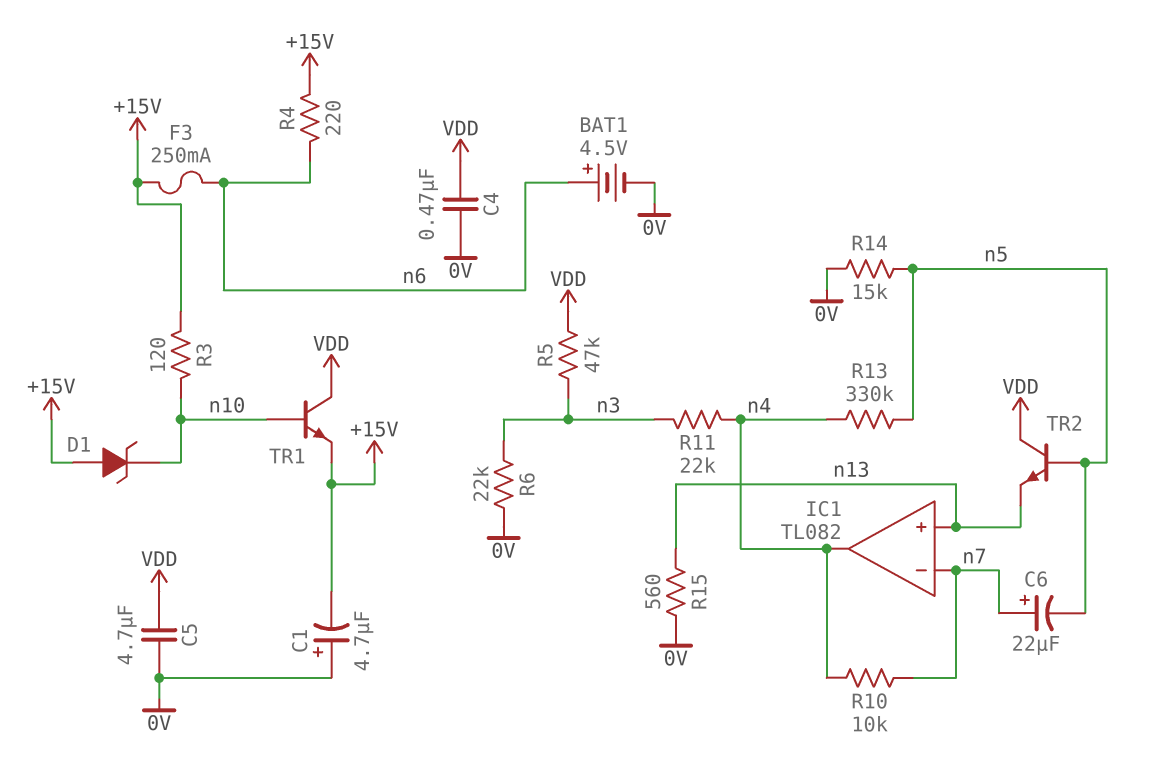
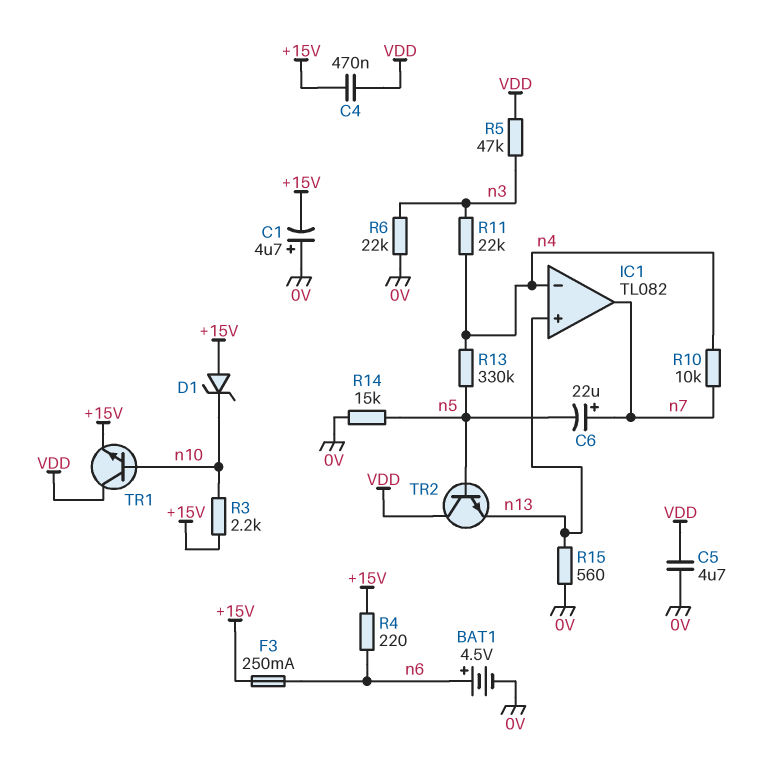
C4: 470nF (0V, VDD) -> 470nF (+15V, VDD)
IC1 pin in-: n7 -> n4
IC1 pin out: n4 -> n7
R3: 120 (+15V, n10) -> 2.2k (+15V, n10)

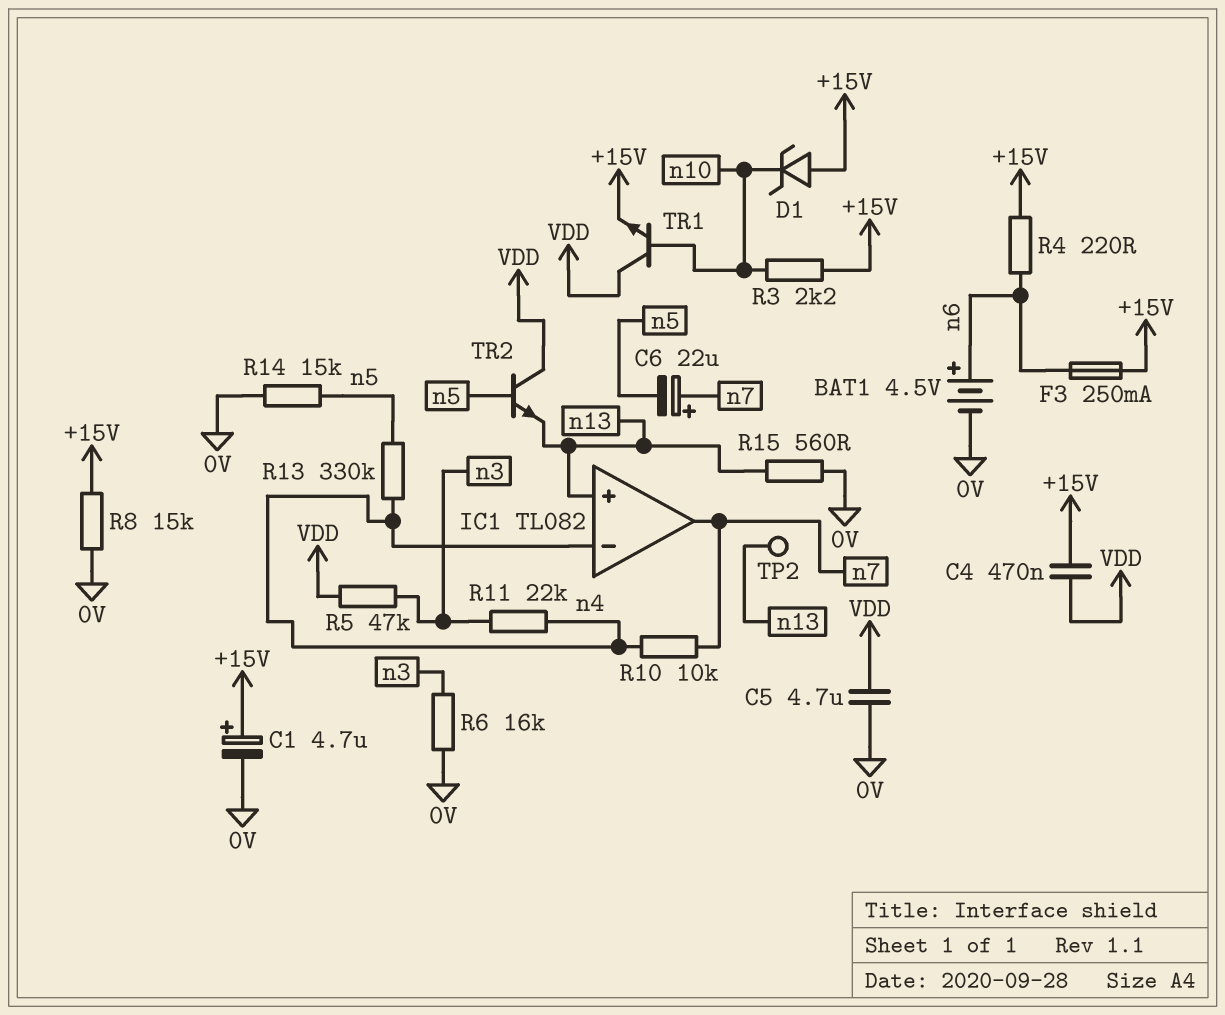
C1: 4.7uF (plus 0V, minus +15V) -> 4.7uF (plus +15V, minus 0V)
R6: 22k (0V, n3) -> 16k (0V, n3)
R8: none -> 15k (+15V, 0V)
TP2: none -> test point (n13)

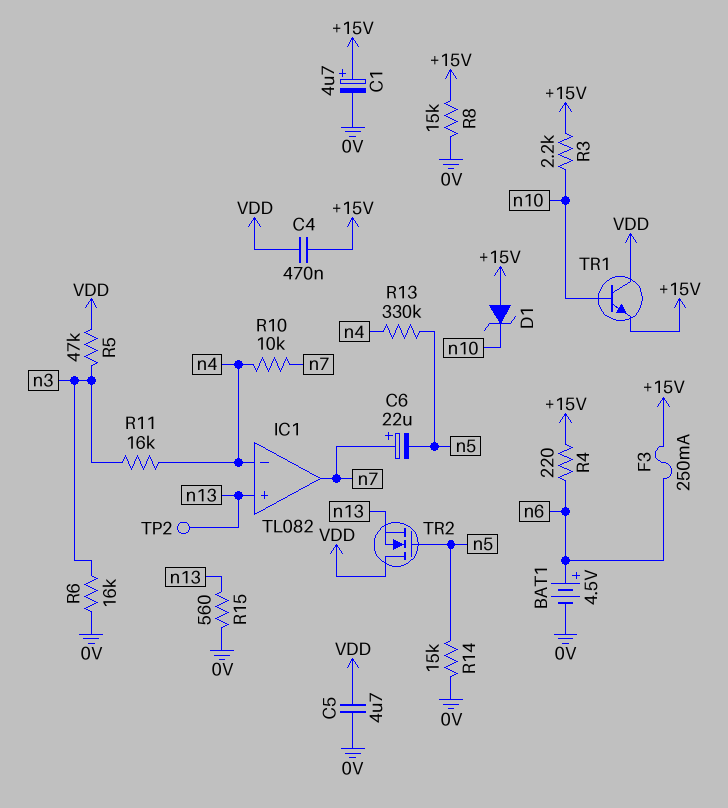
R11: 22k (n3, n4) -> 16k (n3, n4)
TR2: NPN (B n5, C VDD, E n13) -> NMOS (G n5, D VDD, S n13)

